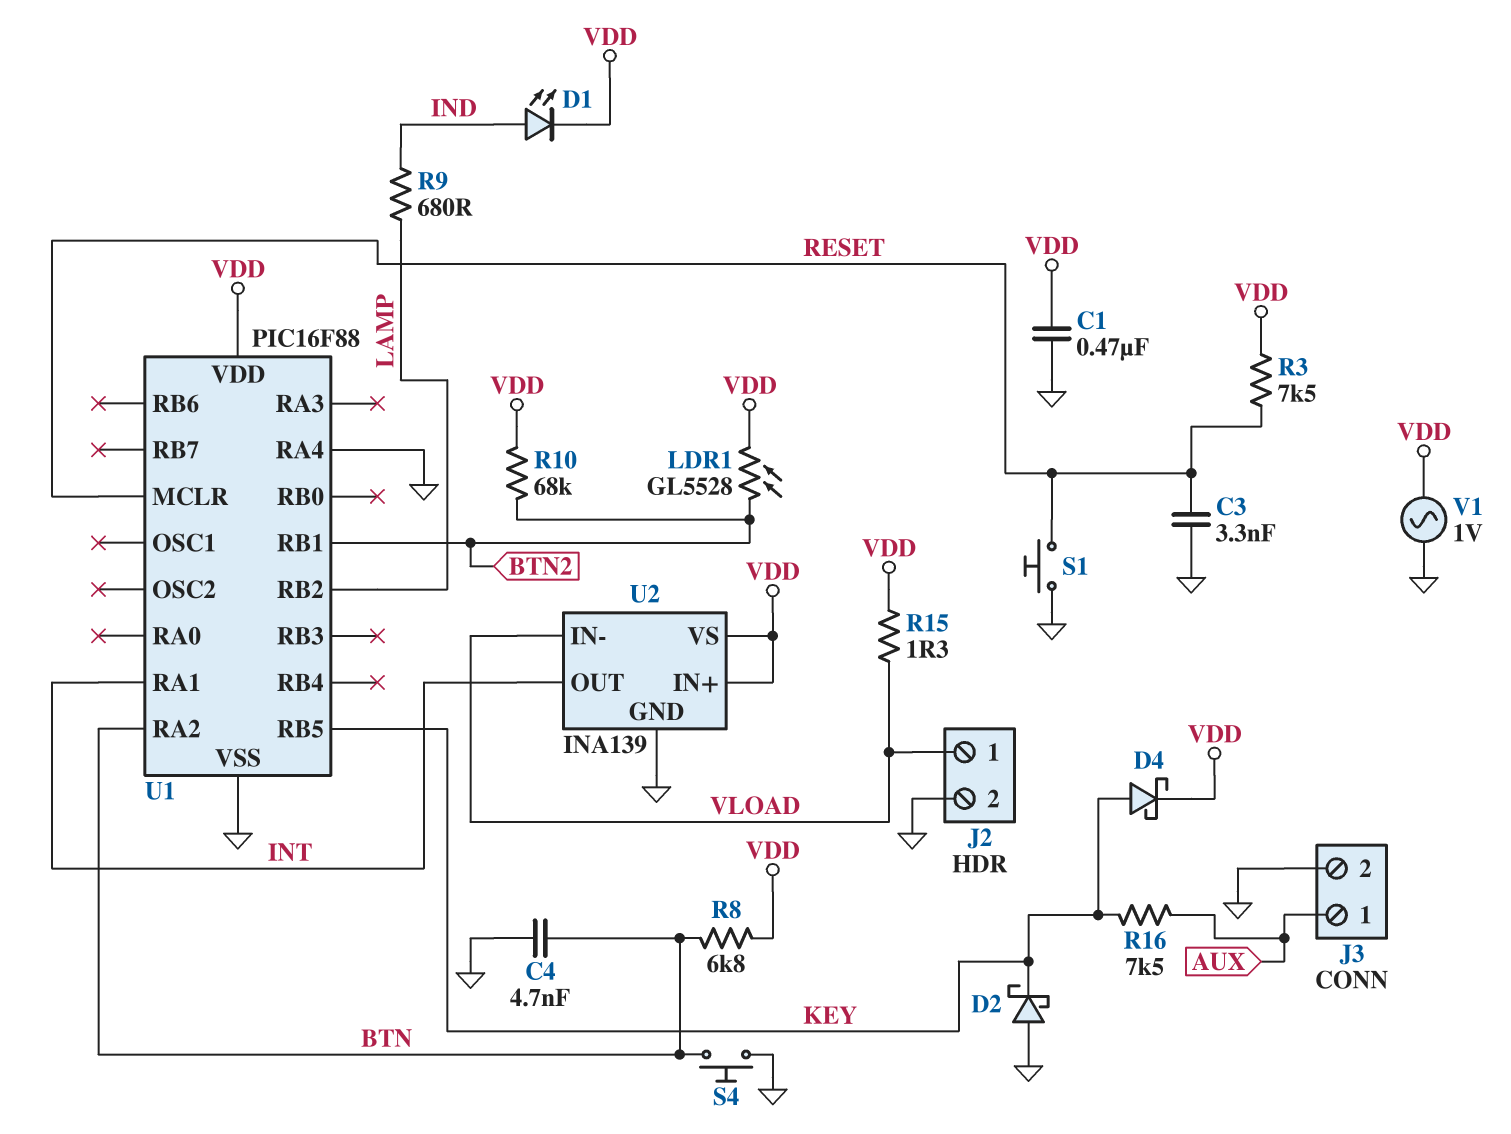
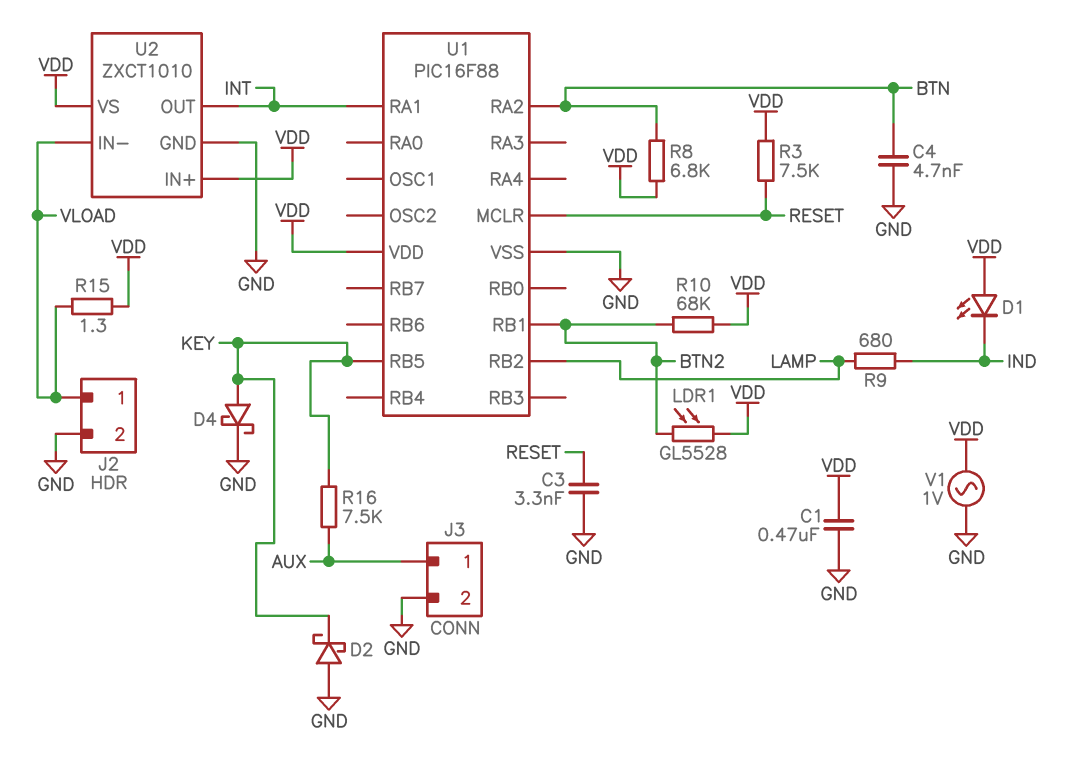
D1: LED (A IND, K VDD) -> LED (A VDD, K IND)
D4: schottky (A KEY, K VDD) -> schottky (A KEY, K GND)
S1: button (GND, RESET) -> none
S4: button (BTN, GND) -> none
U1 pin RA4: GND -> none
U2: INA139 -> ZXCT1010

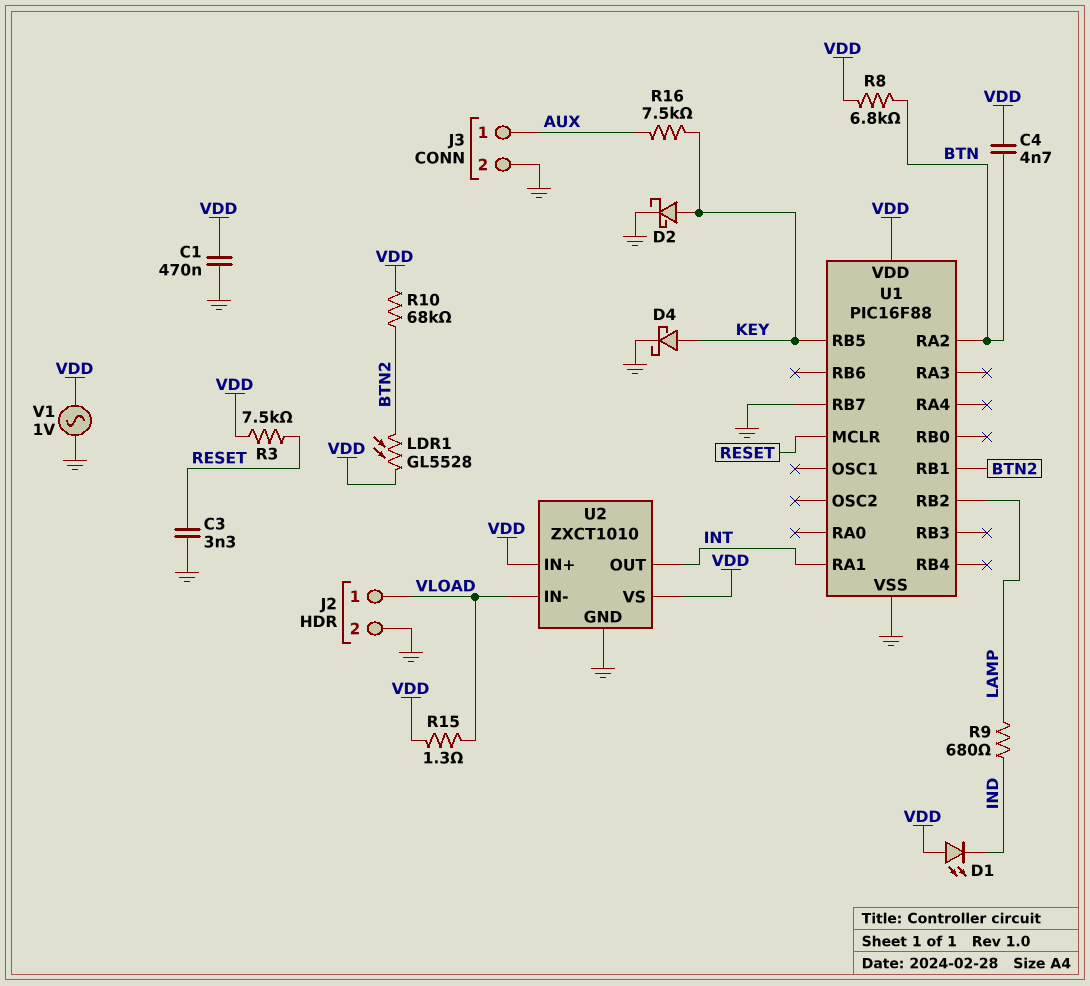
C4: 4.7nF (BTN, GND) -> 4.7nF (BTN, VDD)
D2: schottky (A GND, K KEY) -> schottky (A KEY, K GND)
U1 pin RB7: none -> GND

